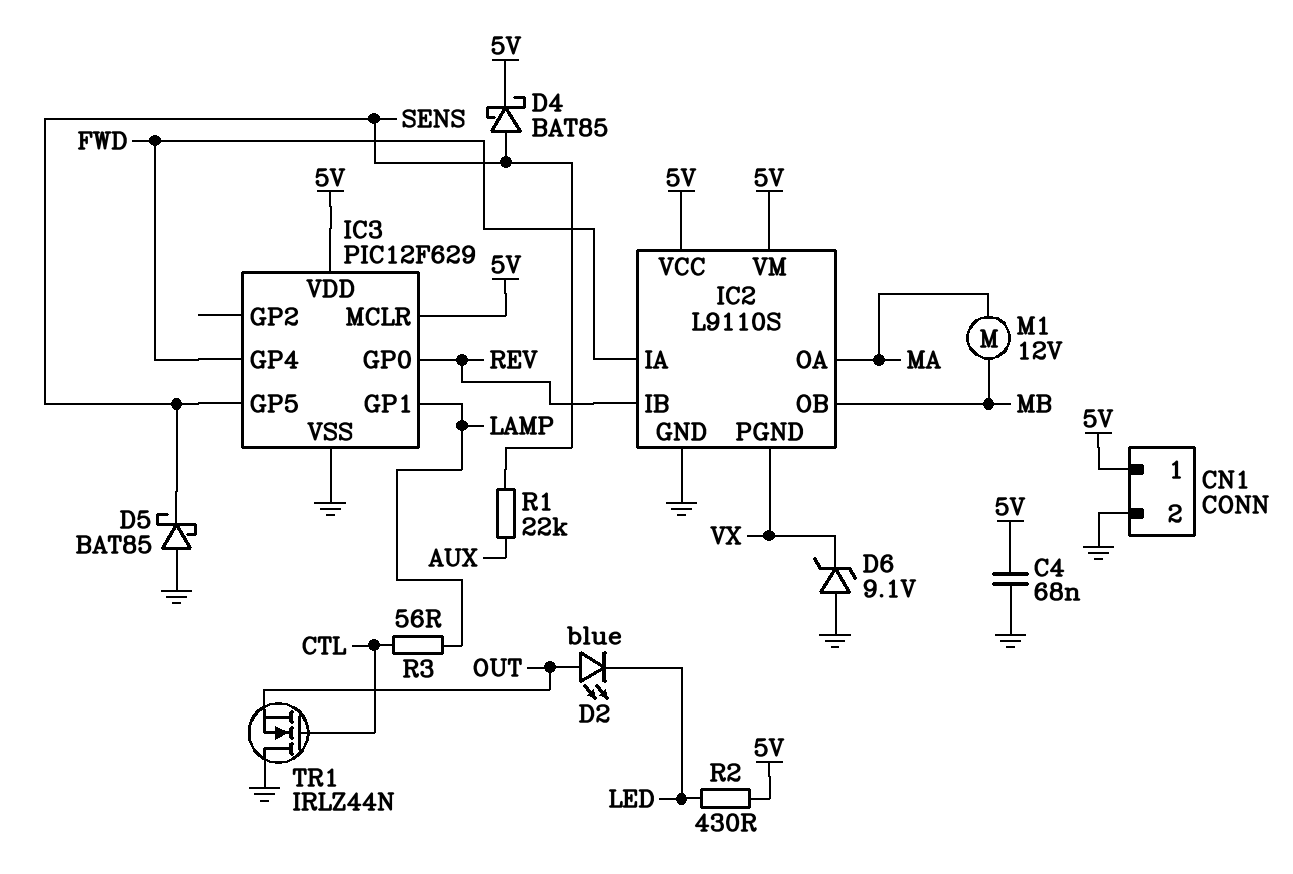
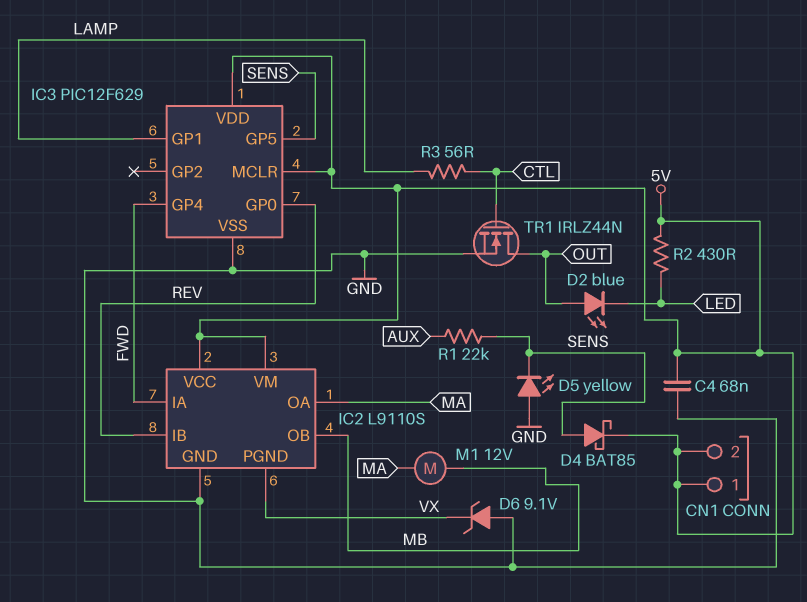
CN1 pin 2: GND -> 5V
D5: schottky BAT85 (A GND, K SENS) -> LED yellow (A GND, K SENS)
TR1: NMOS IRLZ44N (G CTL, D GND, S OUT) -> NMOS IRLZ44N (G CTL, D OUT, S GND)

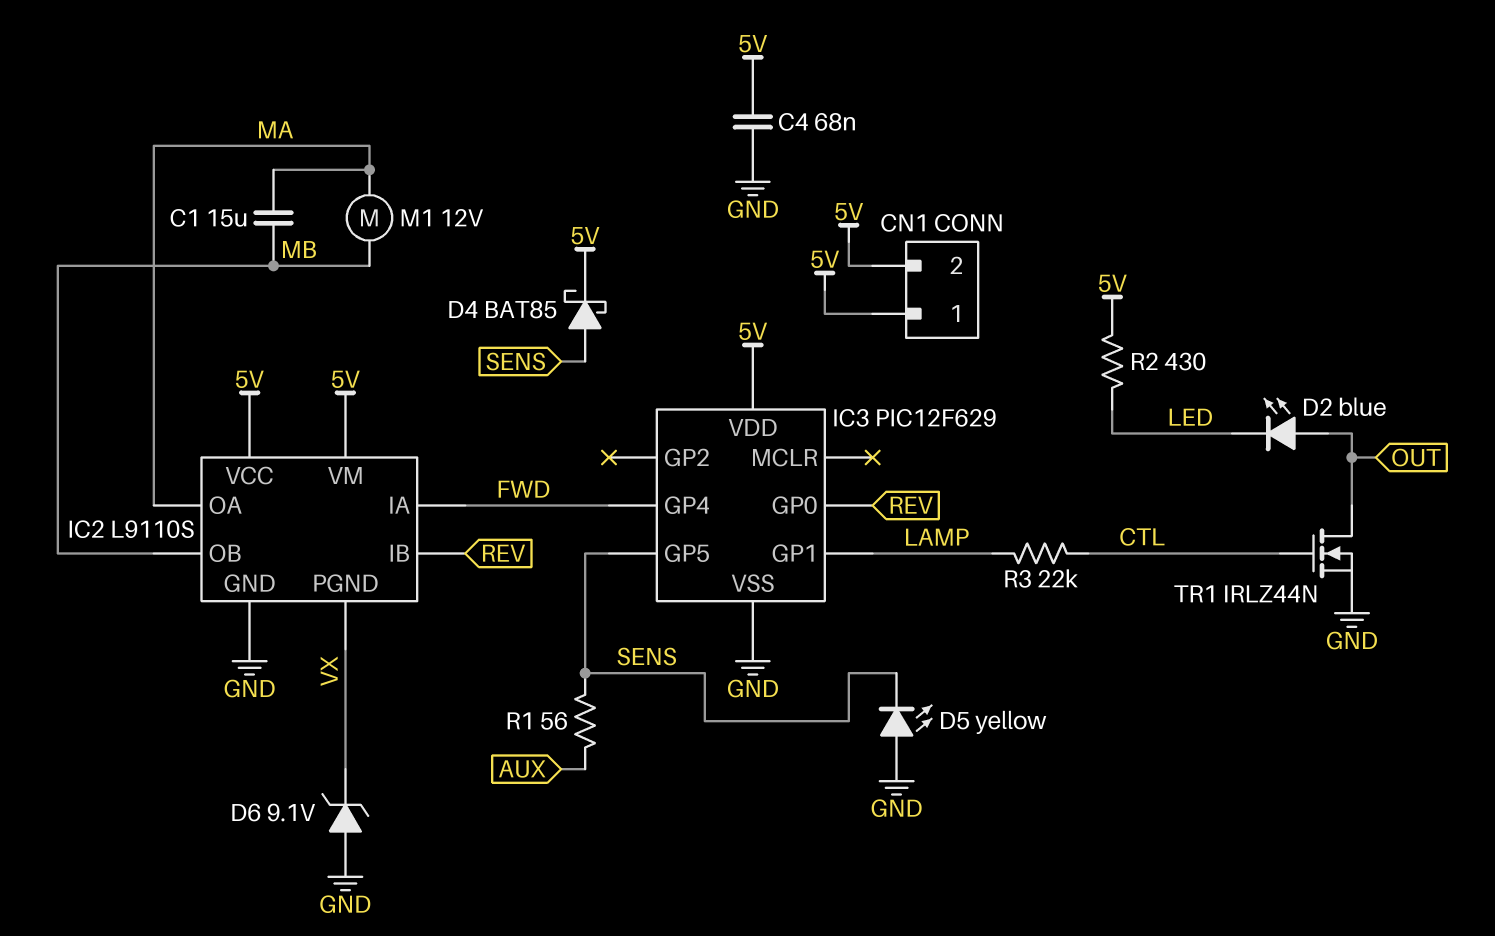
C1: none -> 15uF (MA, MB)
IC3 pin MCLR: 5V -> none
R1: 22k (AUX, SENS) -> 56 (AUX, SENS)
R3: 56 (CTL, LAMP) -> 22k (CTL, LAMP)

